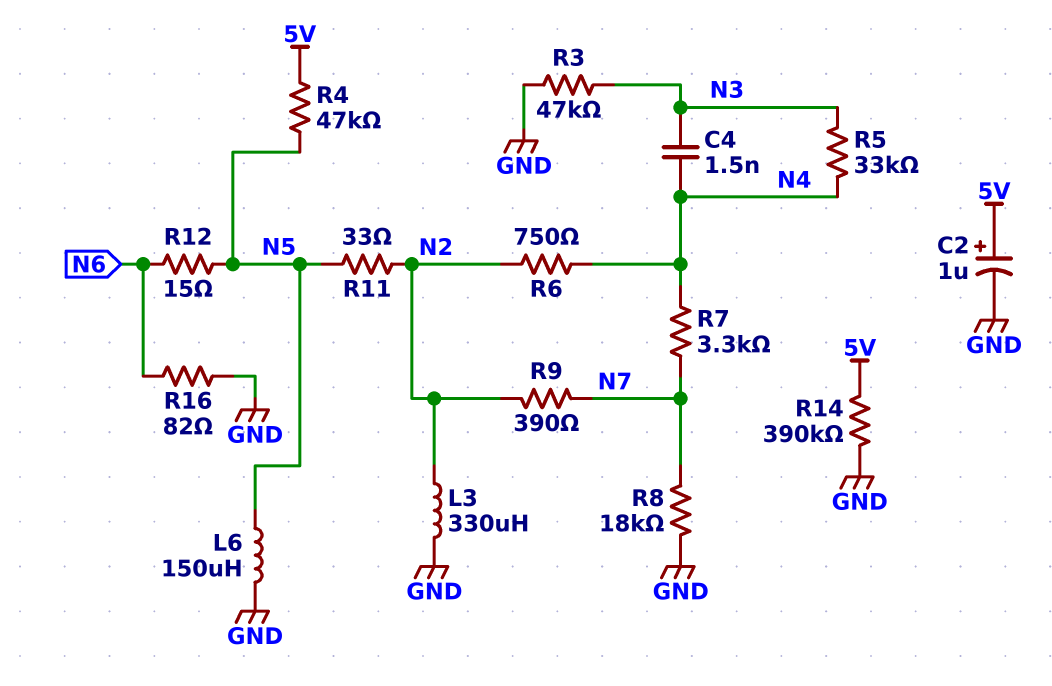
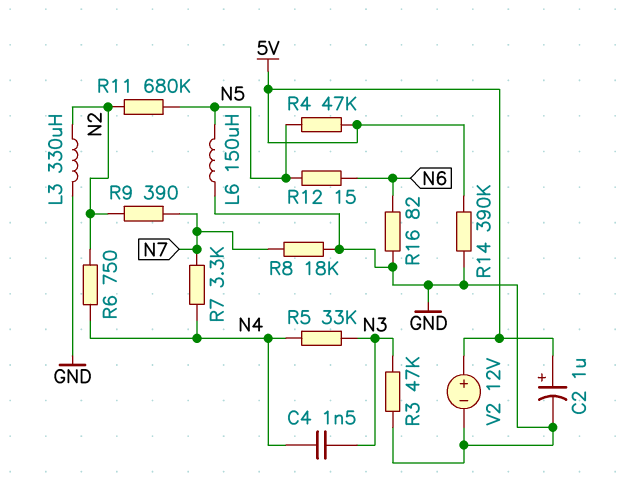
R11: 33 (N2, N5) -> 680k (N2, N5)
V2: none -> 12V (plus 5V, minus GND)

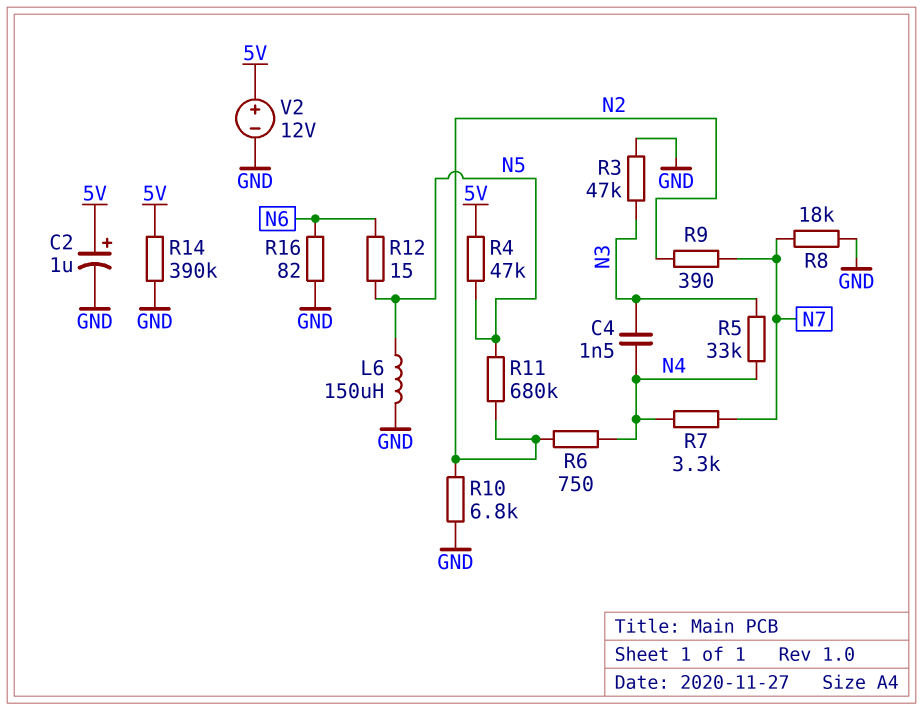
L3: 330uH (GND, N2) -> none
R10: none -> 6.8k (GND, N2)

